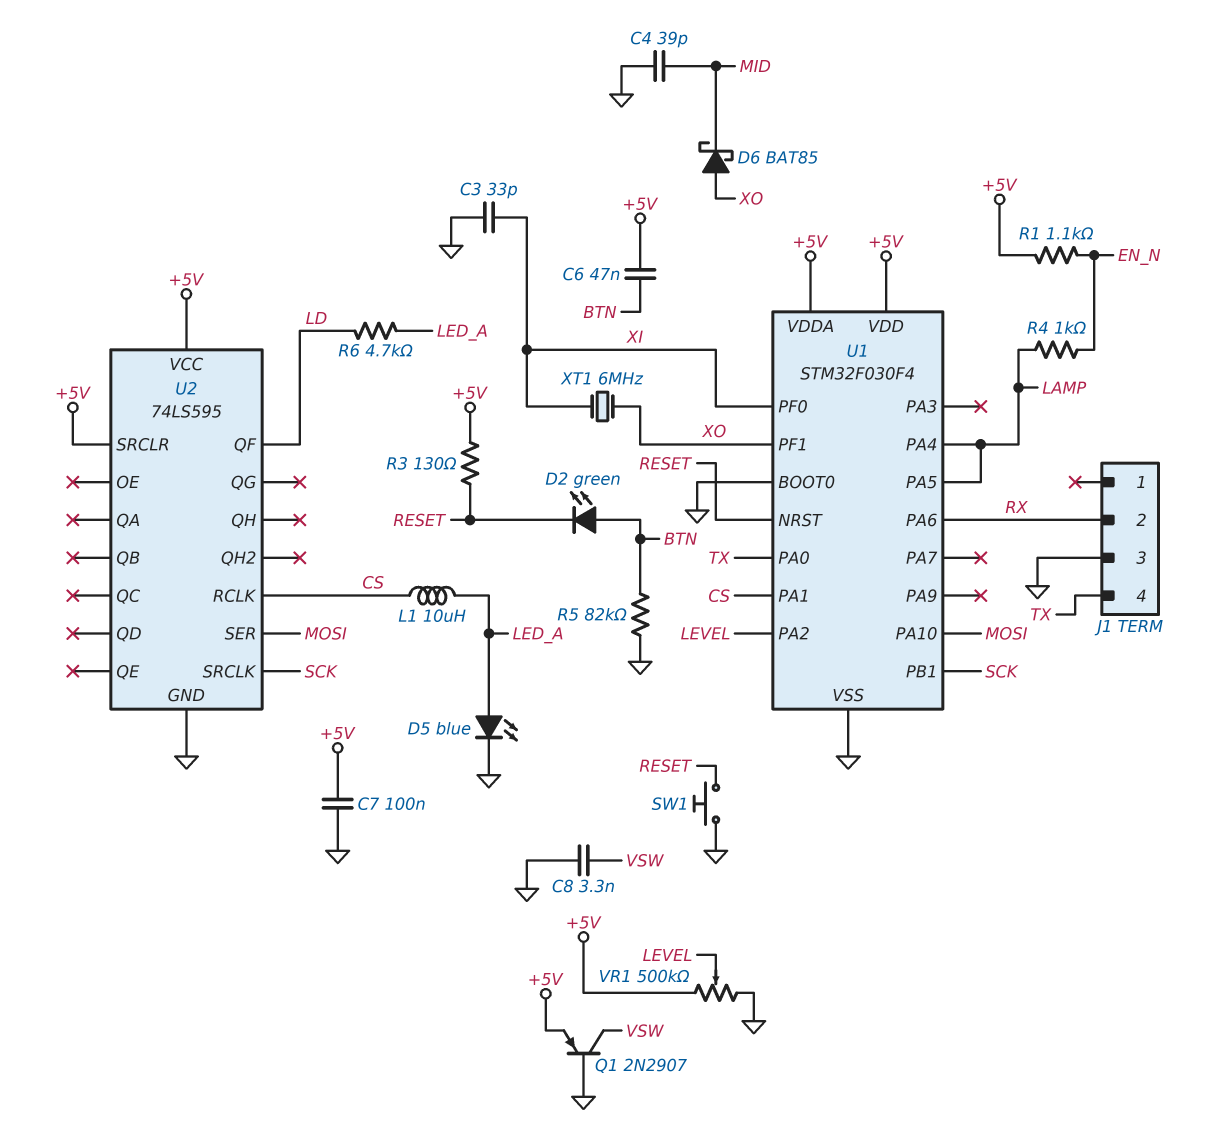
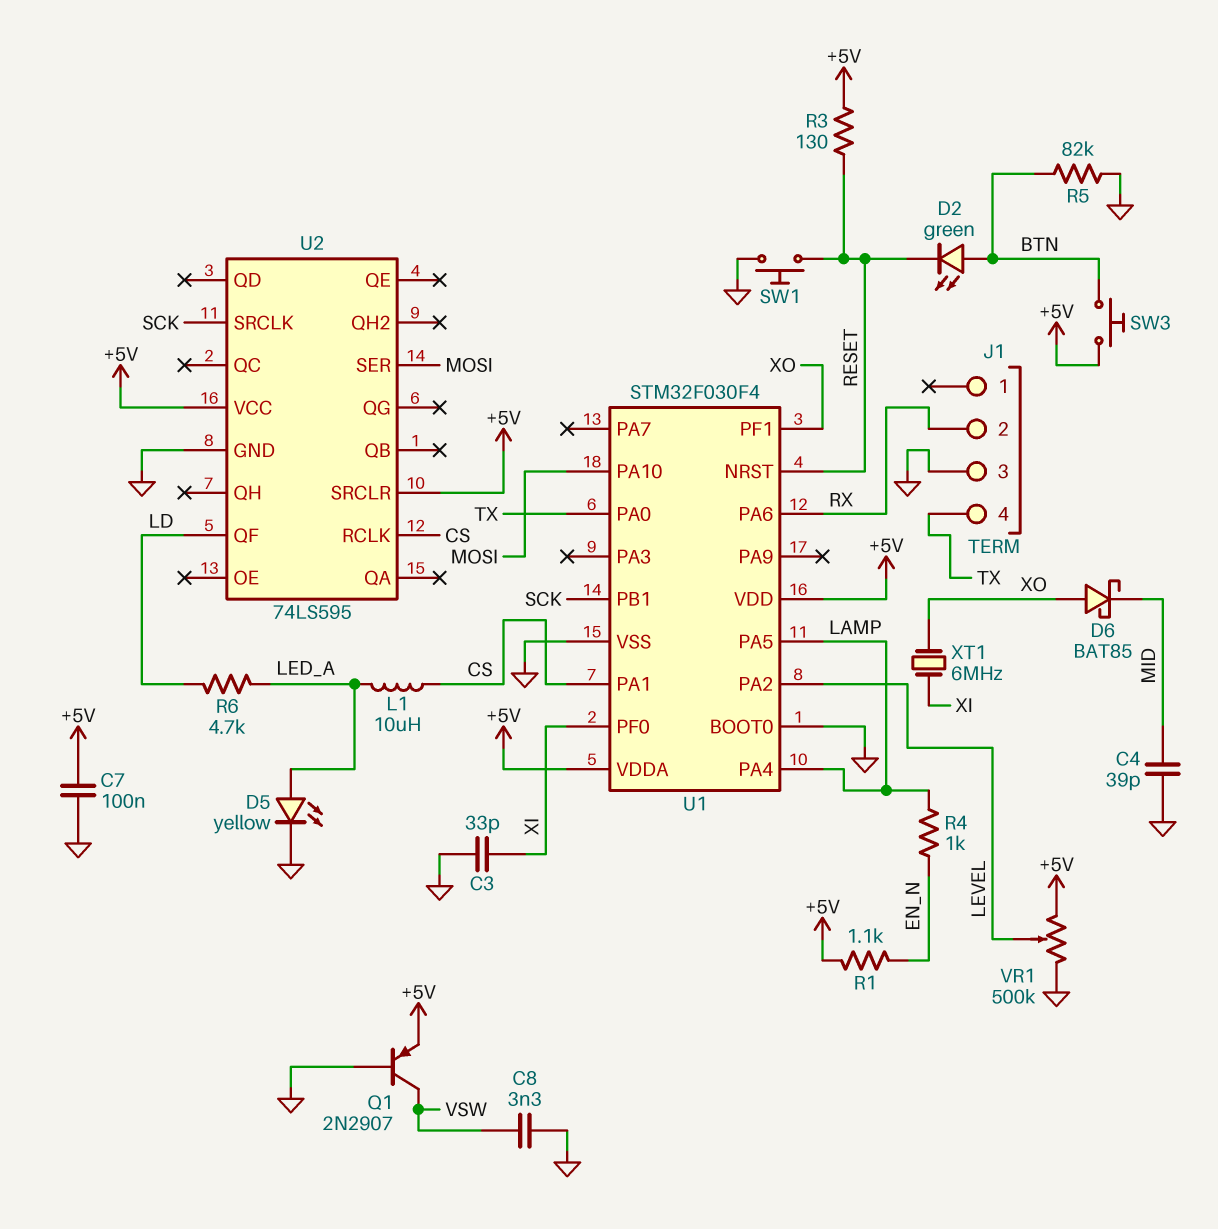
C6: 47nF (+5V, BTN) -> none
D5: LED blue (A LED_A, K GND) -> LED yellow (A LED_A, K GND)
SW3: none -> button (+5V, BTN)

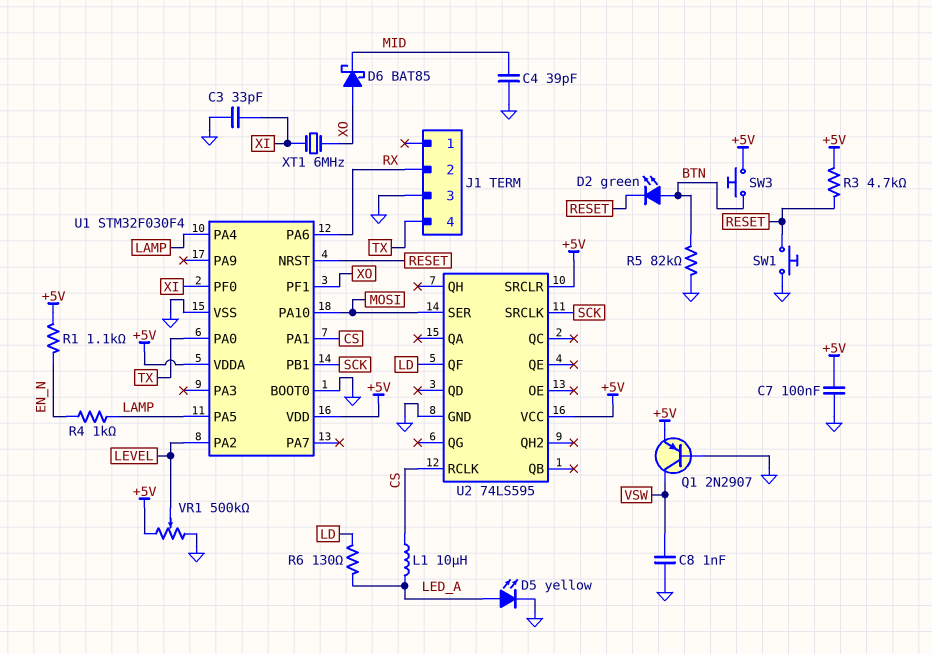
C8: 3.3nF (GND, VSW) -> 1nF (GND, VSW)
R3: 130 (+5V, RESET) -> 4.7k (+5V, RESET)
R6: 4.7k (LD, LED_A) -> 130 (LD, LED_A)

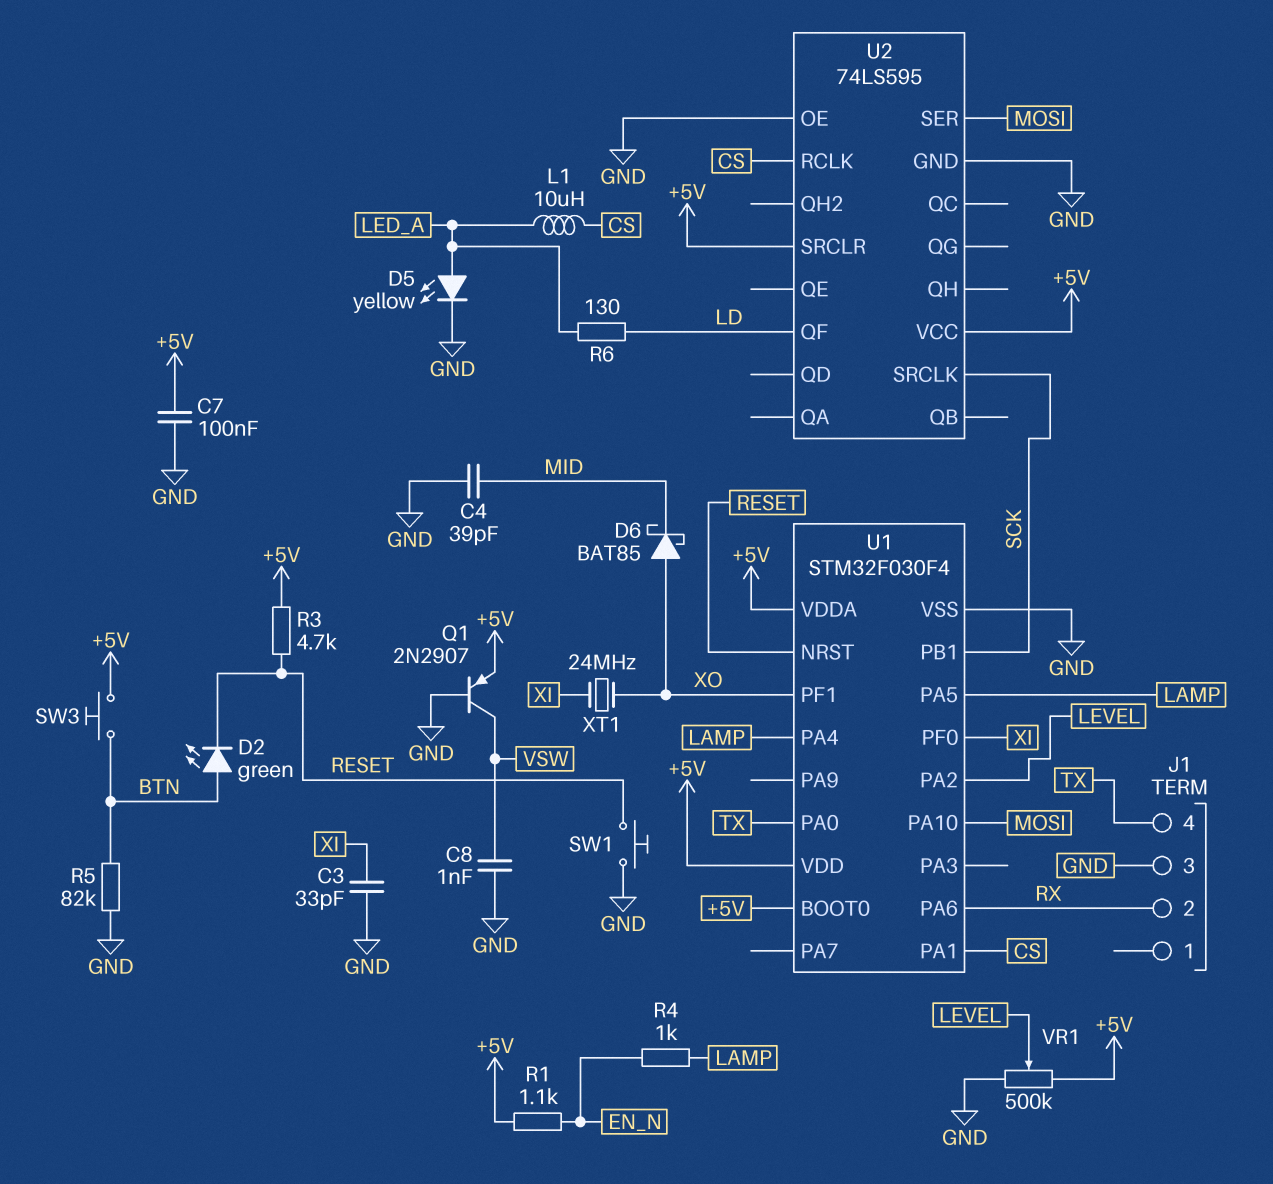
U1 pin BOOT0: GND -> +5V
U2 pin OE: none -> GND
XT1: 6MHz (XI, XO) -> 24MHz (XI, XO)

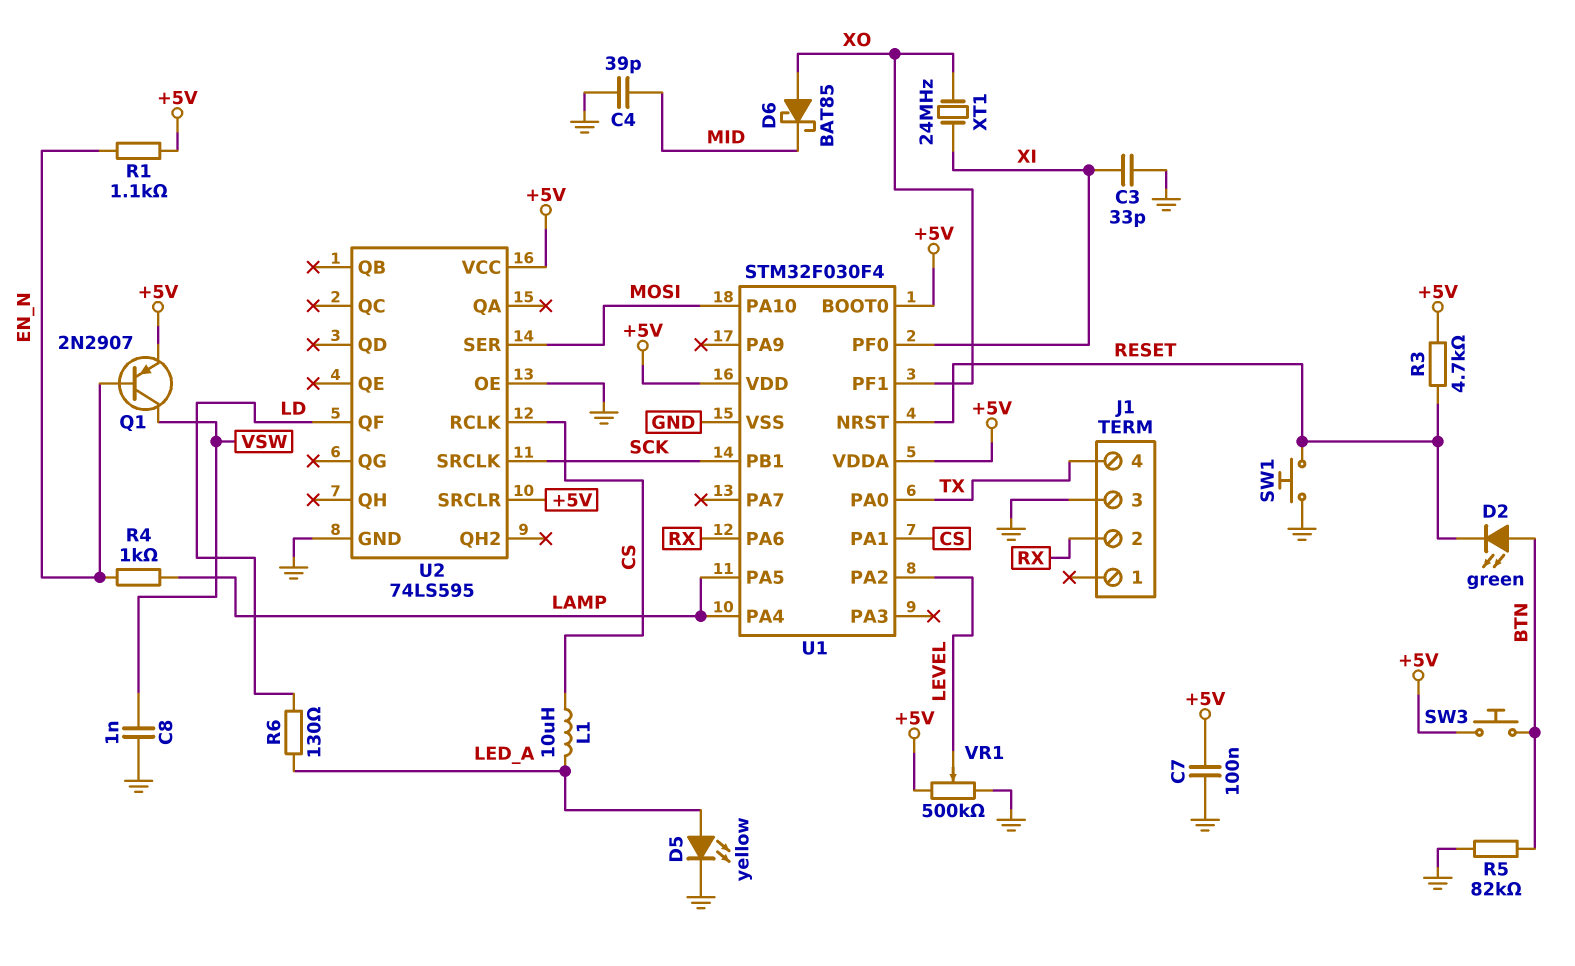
Q1: PNP 2N2907 (B GND, C VSW, E +5V) -> PNP 2N2907 (B EN_N, C VSW, E +5V)

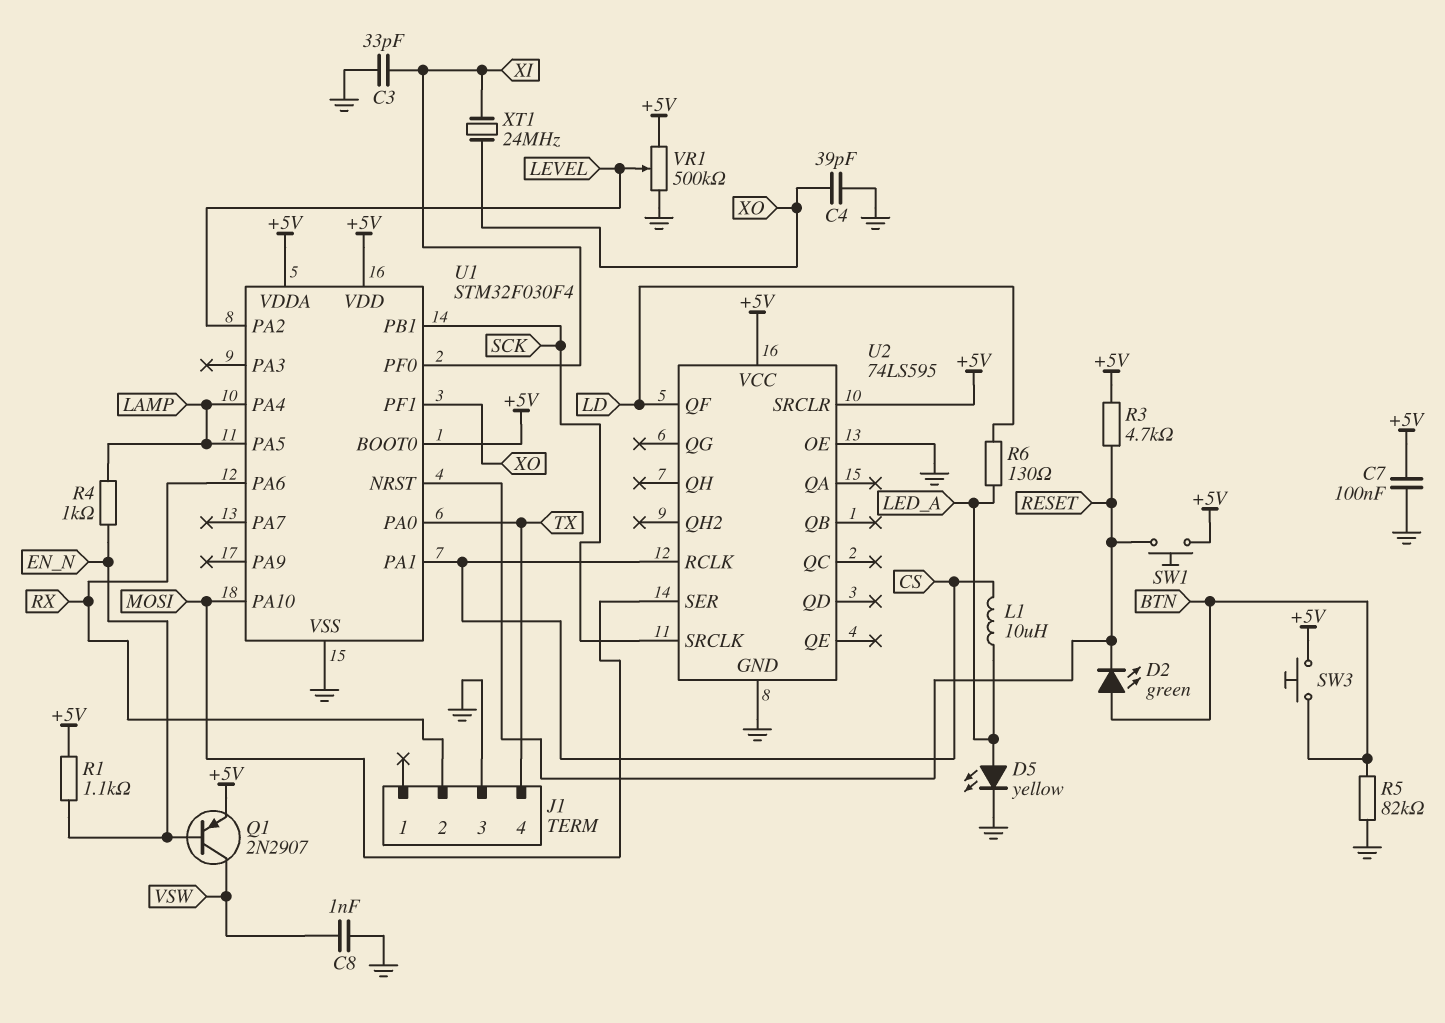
C4: 39pF (GND, MID) -> 39pF (GND, XO)
D6: schottky BAT85 (A XO, K MID) -> none
SW1: button (GND, RESET) -> button (+5V, RESET)

